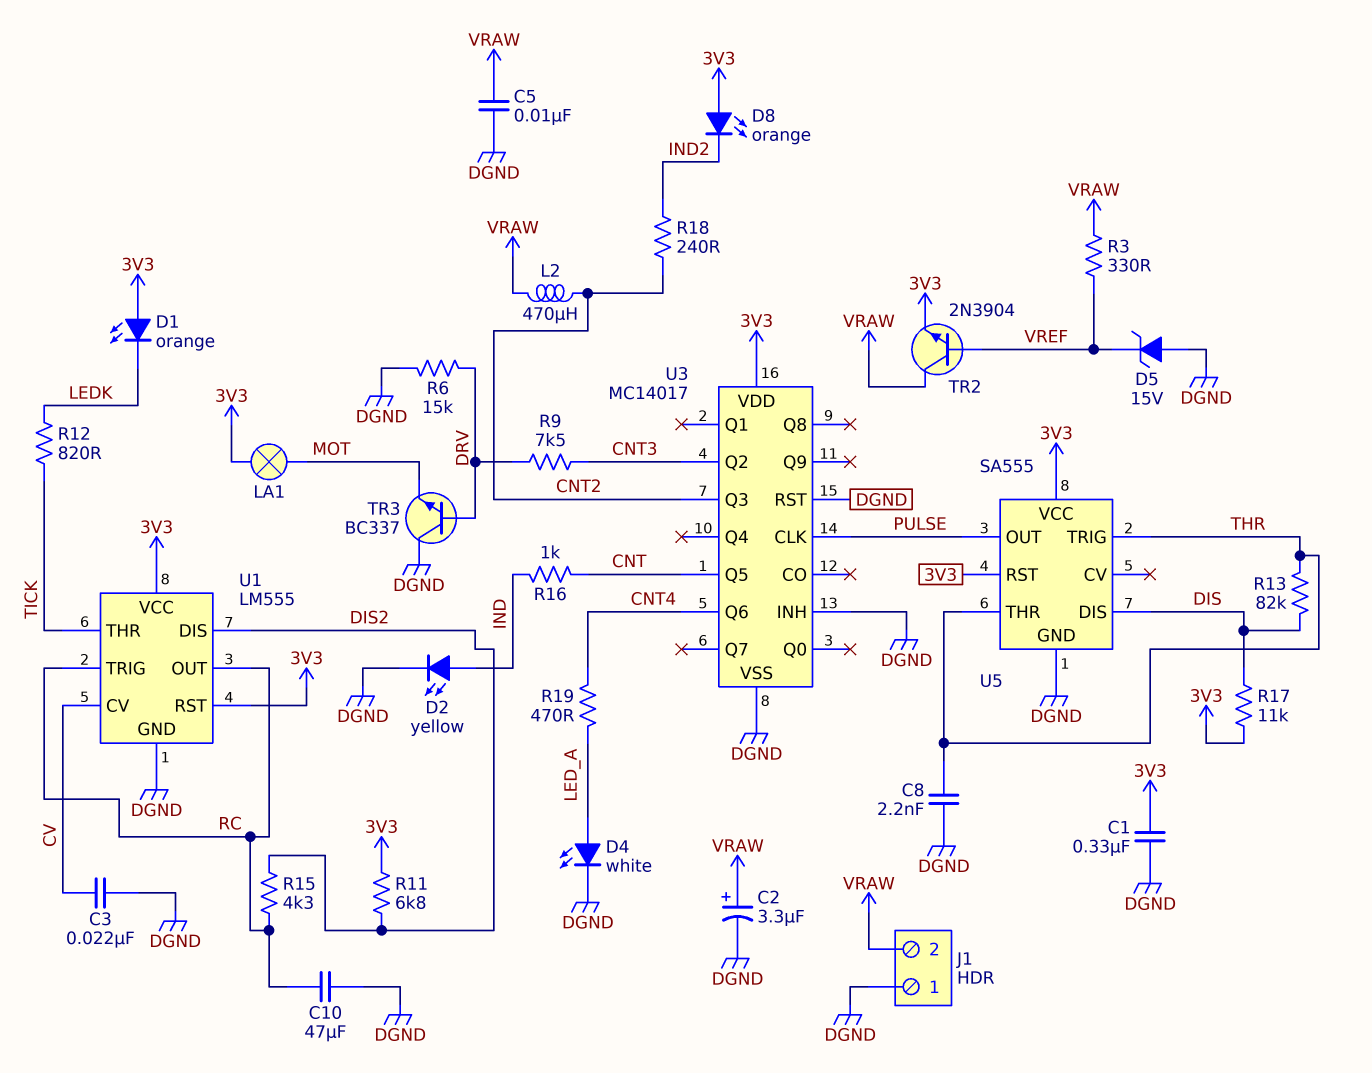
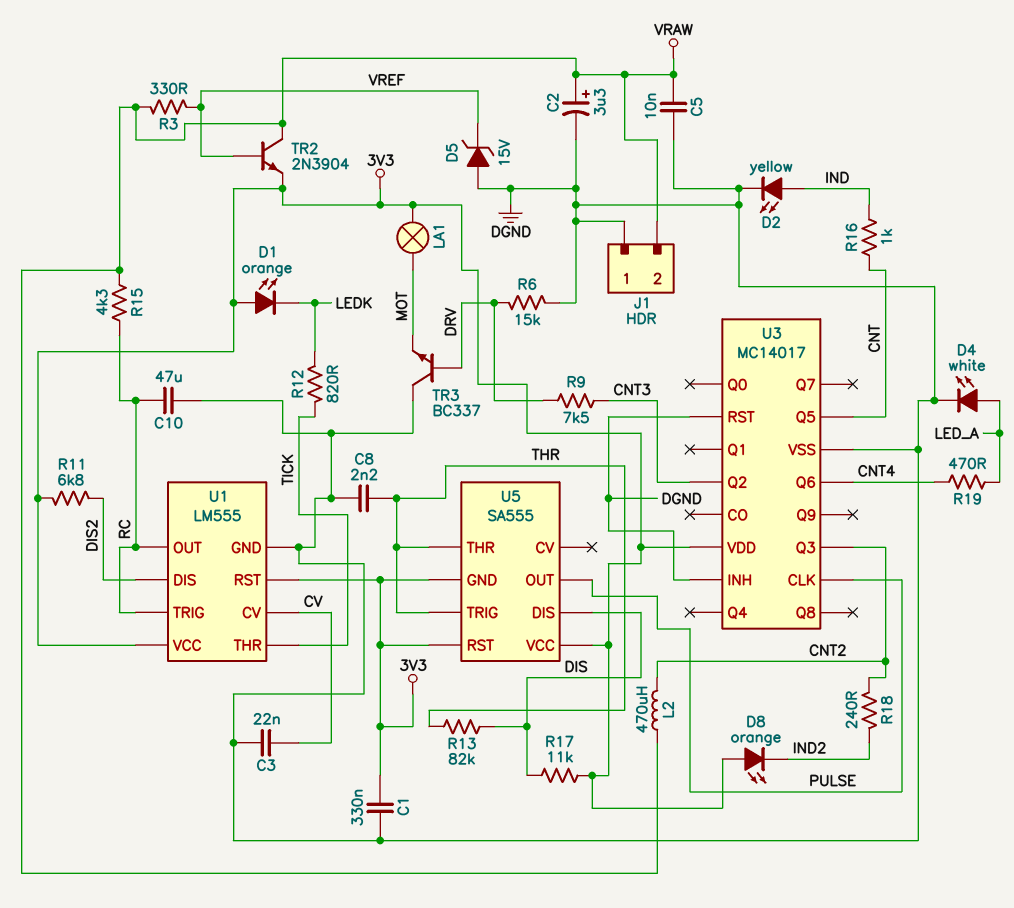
R15: 4.3k (DIS2, RC) -> 4.3k (RC, VRAW)
U5 pin GND: DGND -> 3V3

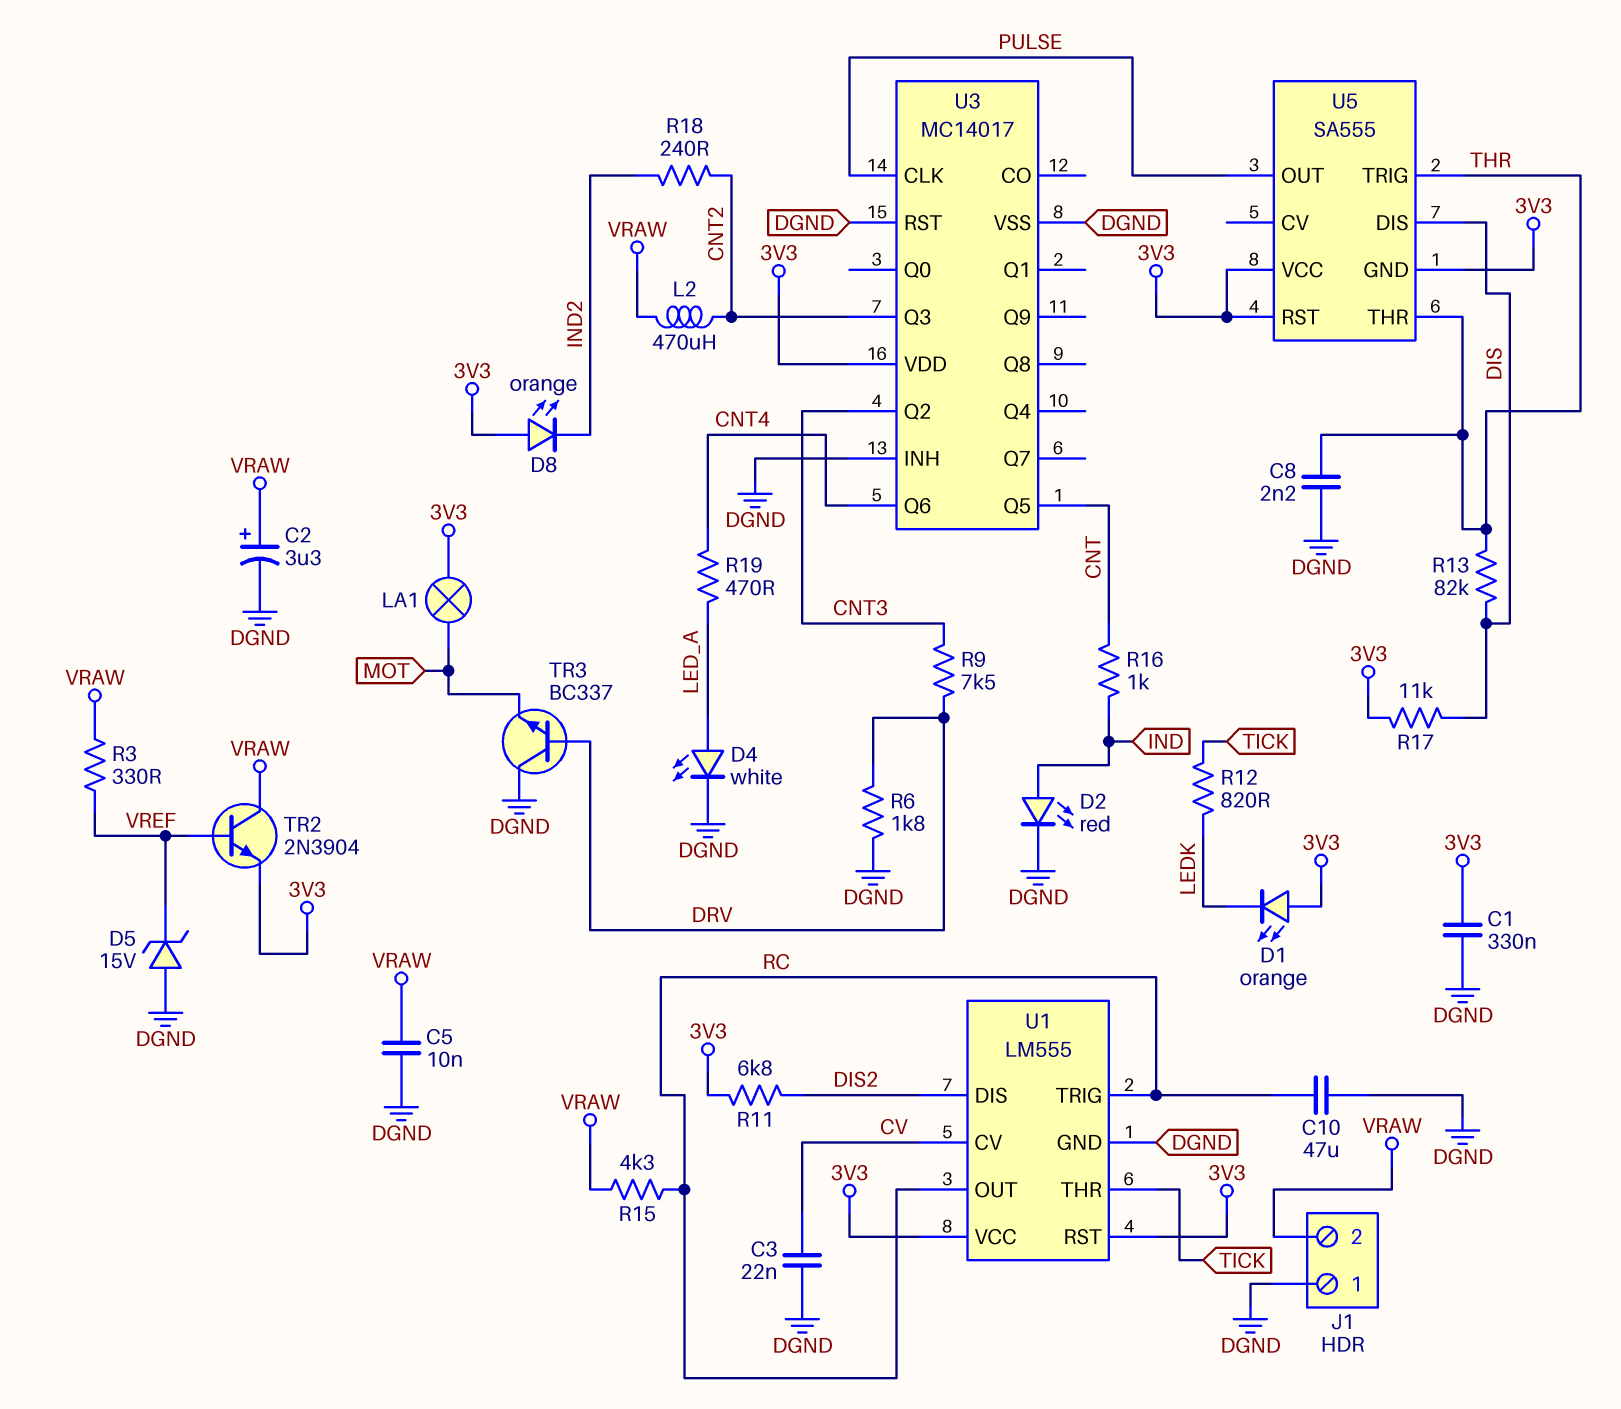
D2: LED yellow (A IND, K DGND) -> LED red (A IND, K DGND)
R6: 15k (DGND, DRV) -> 1.8k (DGND, DRV)

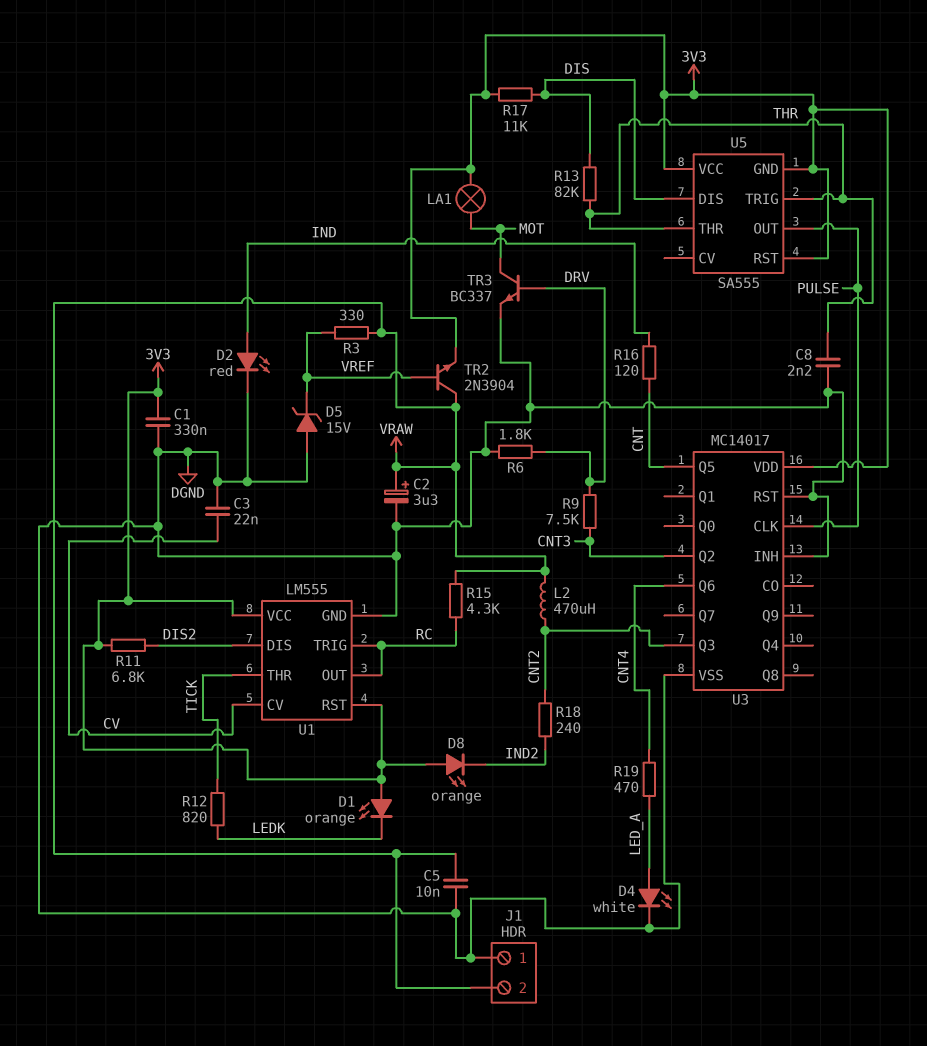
C10: 47uF (DGND, RC) -> none
R16: 1k (CNT, IND) -> 120 (CNT, IND)
TR3: NPN BC337 (B DRV, C DGND, E MOT) -> NPN BC337 (B DRV, C MOT, E DGND)

